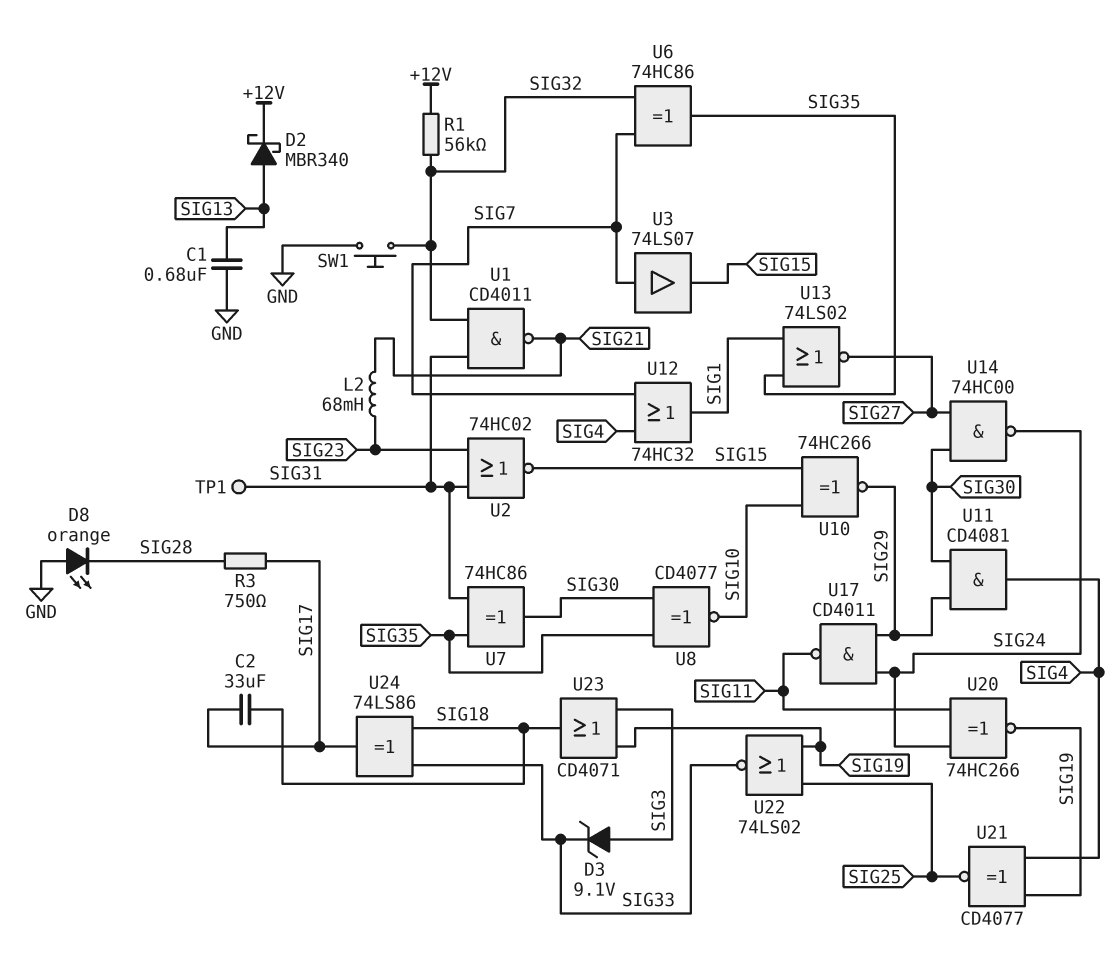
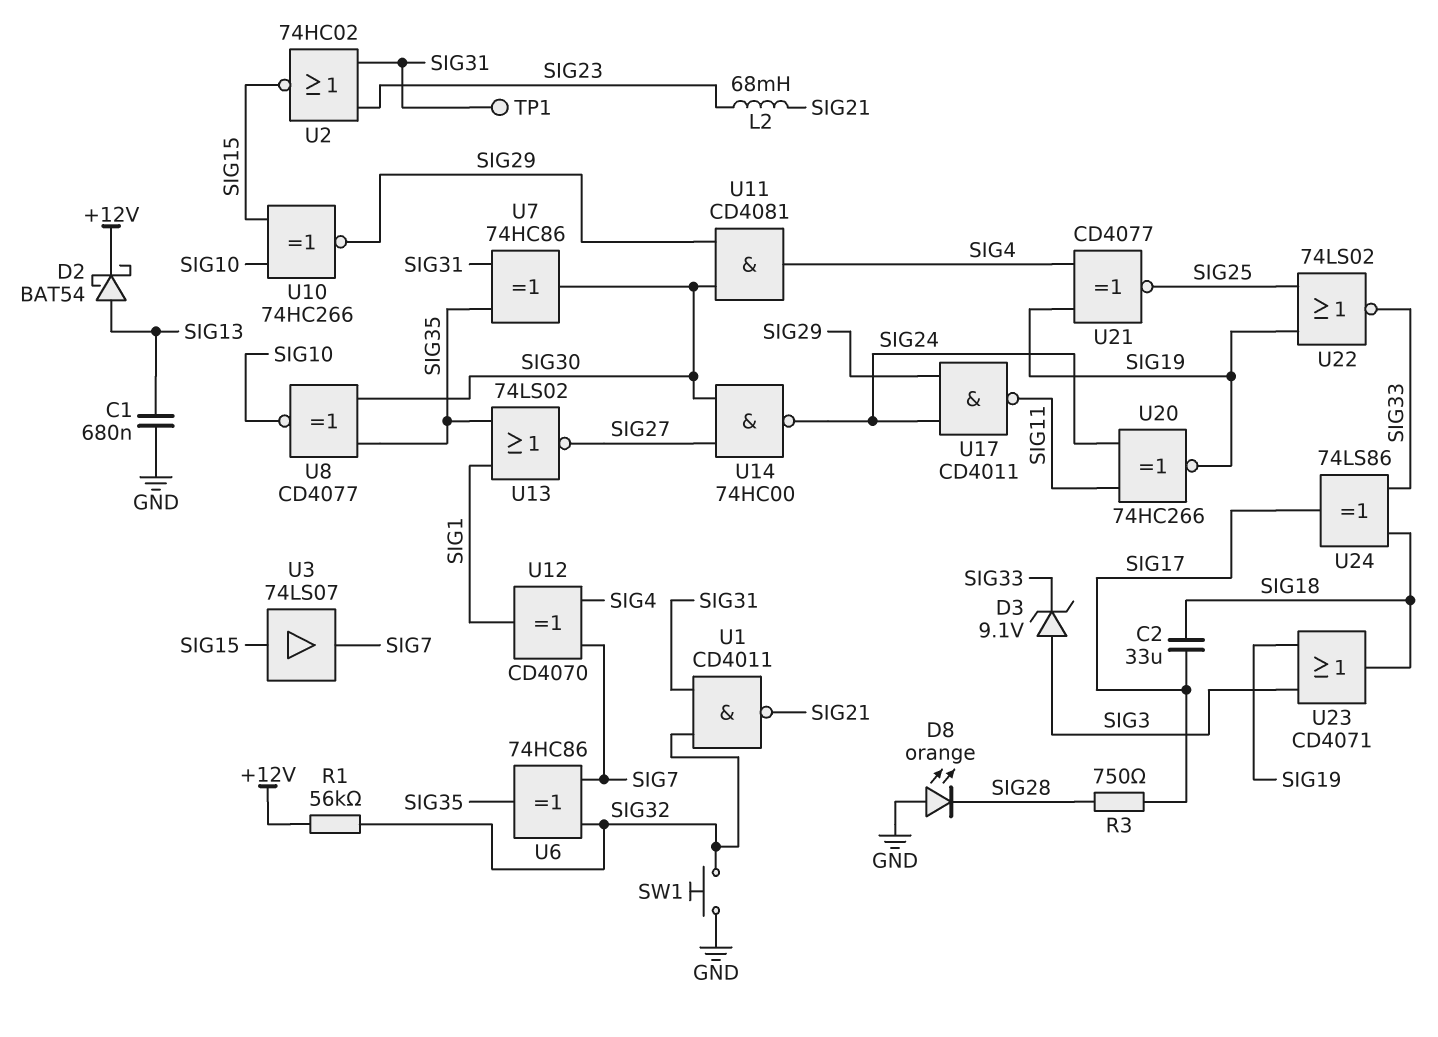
D2: schottky MBR340 (A SIG13, K +12V) -> schottky BAT54 (A SIG13, K +12V)
U3: buffer 74LS07 (in SIG7, out SIG15) -> buffer 74LS07 (in SIG15, out SIG7)
U12: OR 74HC32 (in SIG4, in SIG7, out SIG1) -> XOR CD4070 (in SIG4, in SIG7, out SIG1)

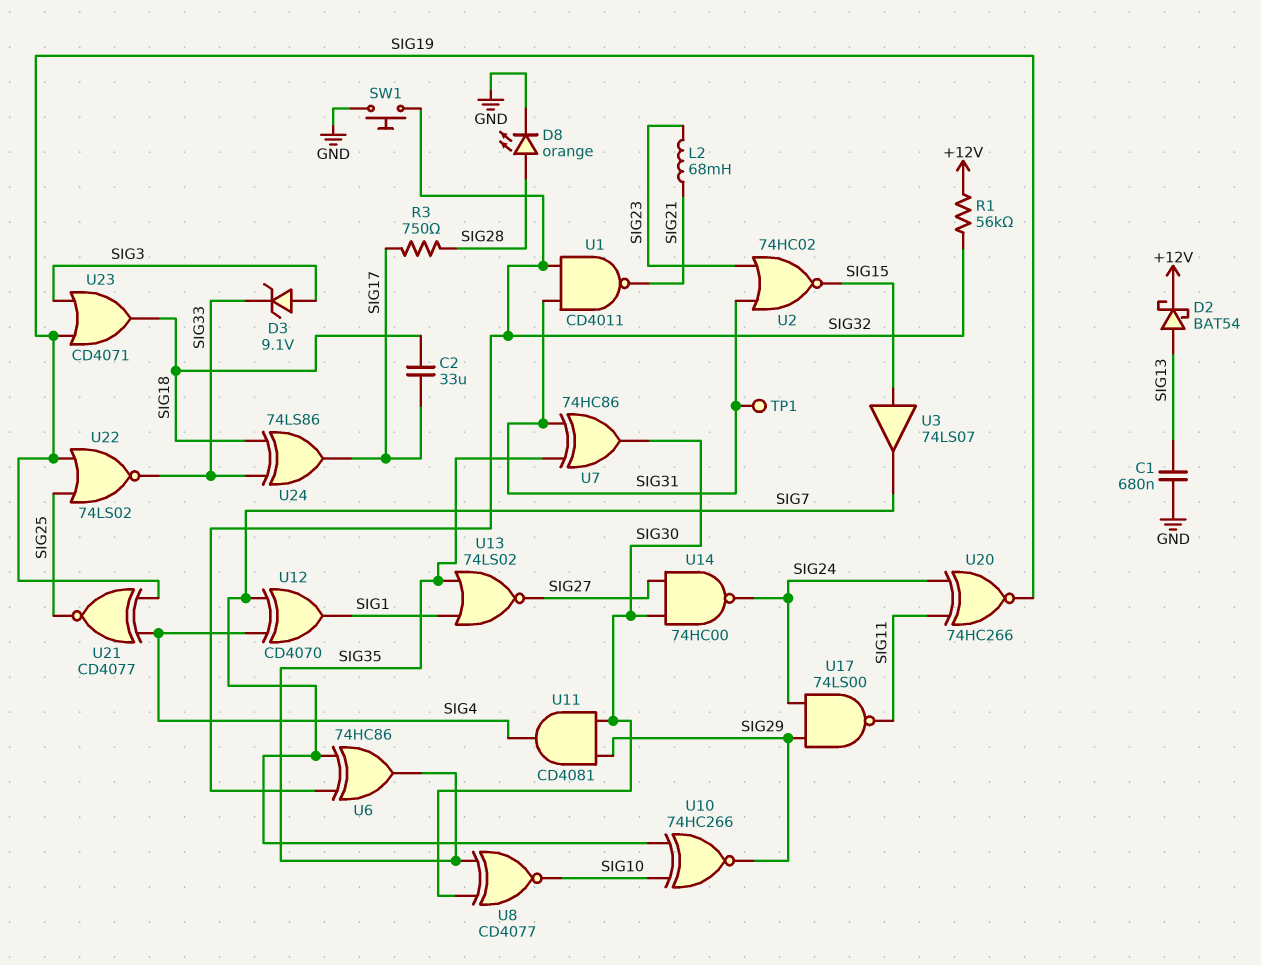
D8: LED orange (A GND, K SIG28) -> LED orange (A SIG28, K GND)
U10: XNOR 74HC266 (in SIG10, in SIG15, out SIG29) -> XNOR 74HC266 (in SIG7, in SIG10, out SIG29)
U17: NAND CD4011 (in SIG24, in SIG29, out SIG11) -> NAND 74LS00 (in SIG24, in SIG29, out SIG11)

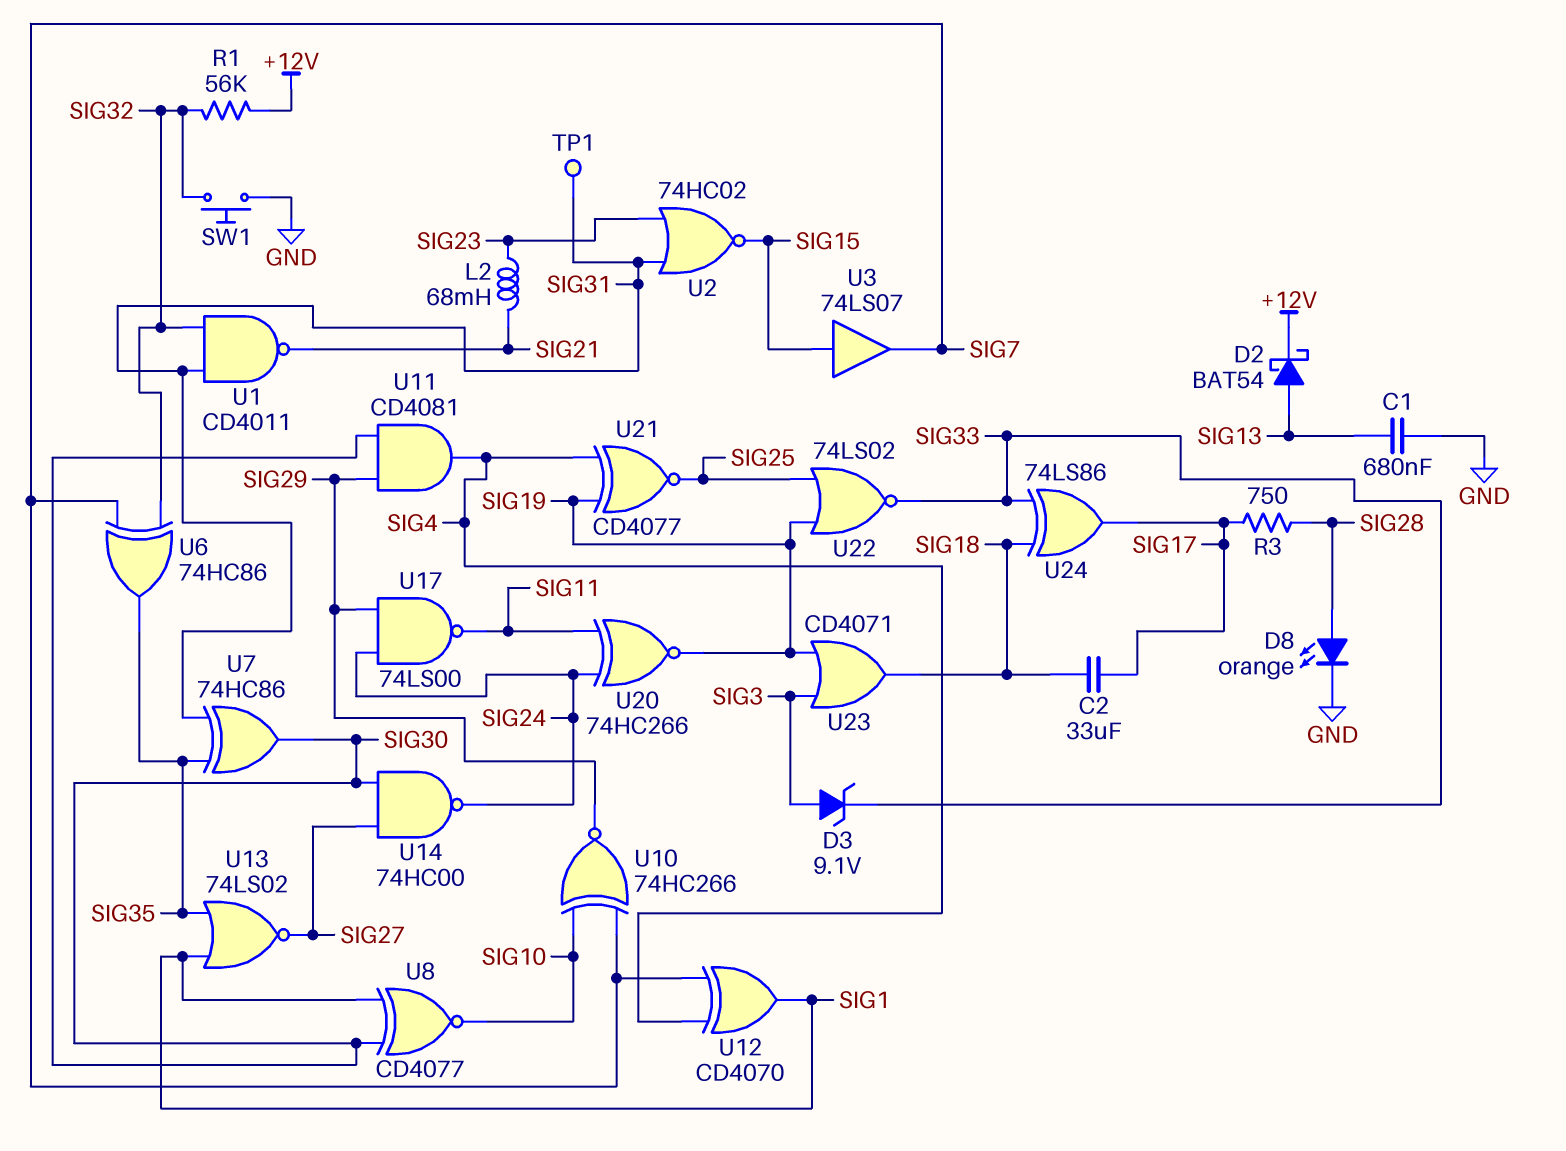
U8: XNOR CD4077 (in SIG30, in SIG35, out SIG10) -> XNOR CD4077 (in SIG1, in SIG30, out SIG10)

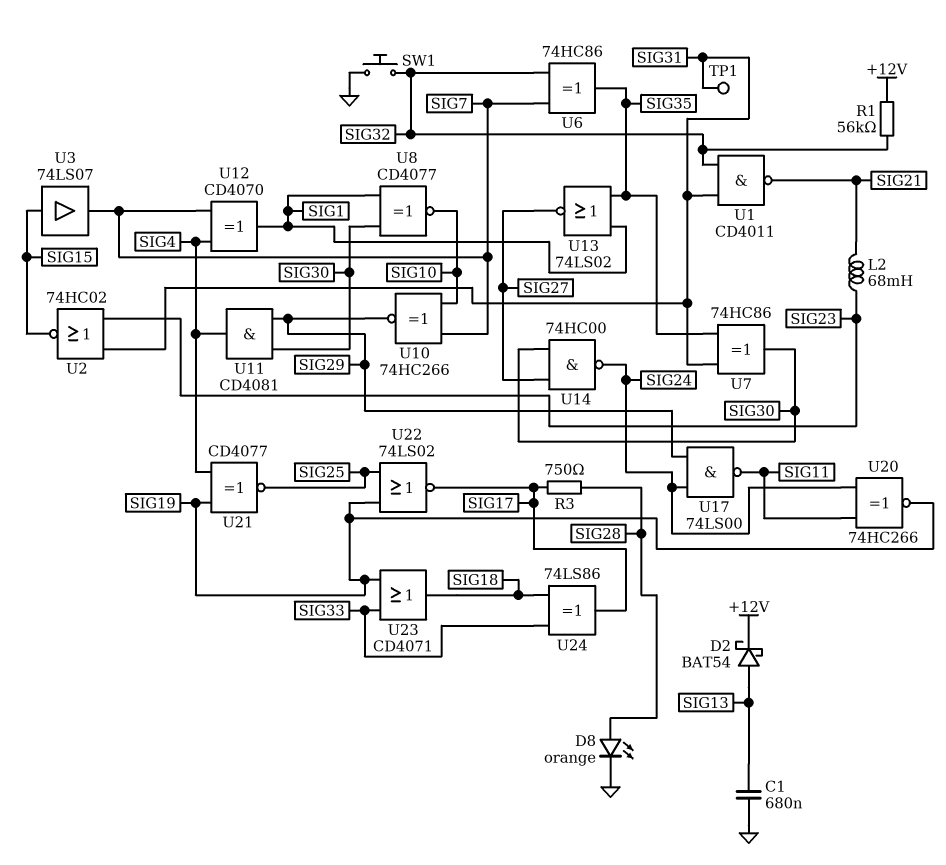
C2: 33uF (SIG17, SIG18) -> none
D3: zener 9.1V (A SIG3, K SIG33) -> none
U22: NOR 74LS02 (in SIG19, in SIG25, out SIG33) -> NOR 74LS02 (in SIG19, in SIG25, out SIG17)
U23: OR CD4071 (in SIG3, in SIG19, out SIG18) -> OR CD4071 (in SIG19, in SIG33, out SIG18)

